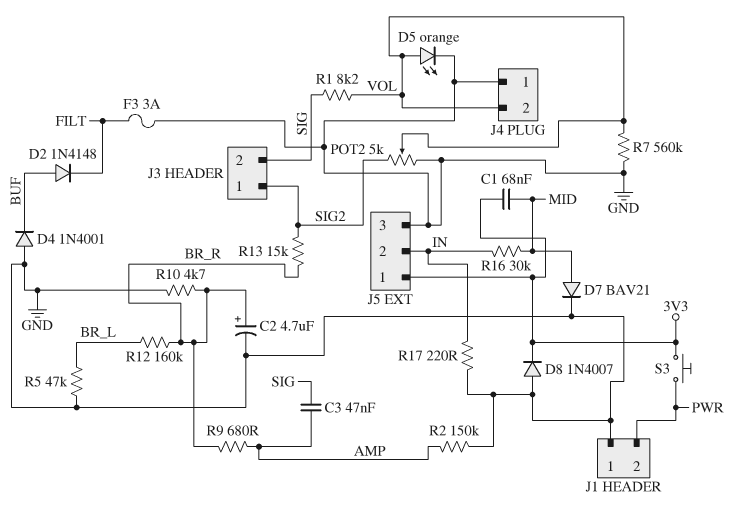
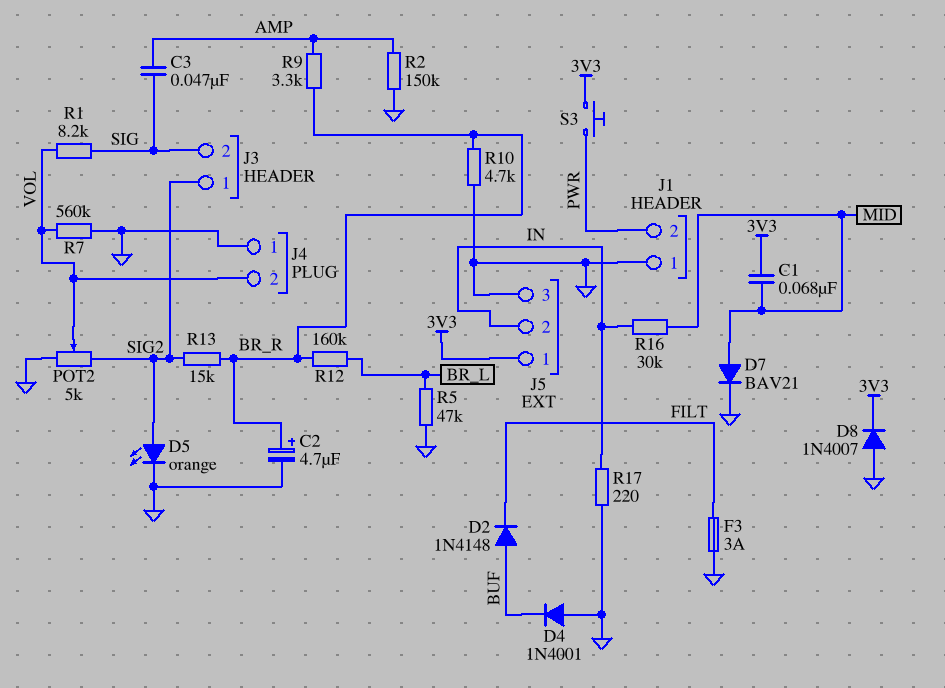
D5: LED orange (A VOL, K GND) -> LED orange (A SIG2, K GND)
R9: 680 (AMP, BR_R) -> 3.3k (AMP, BR_R)

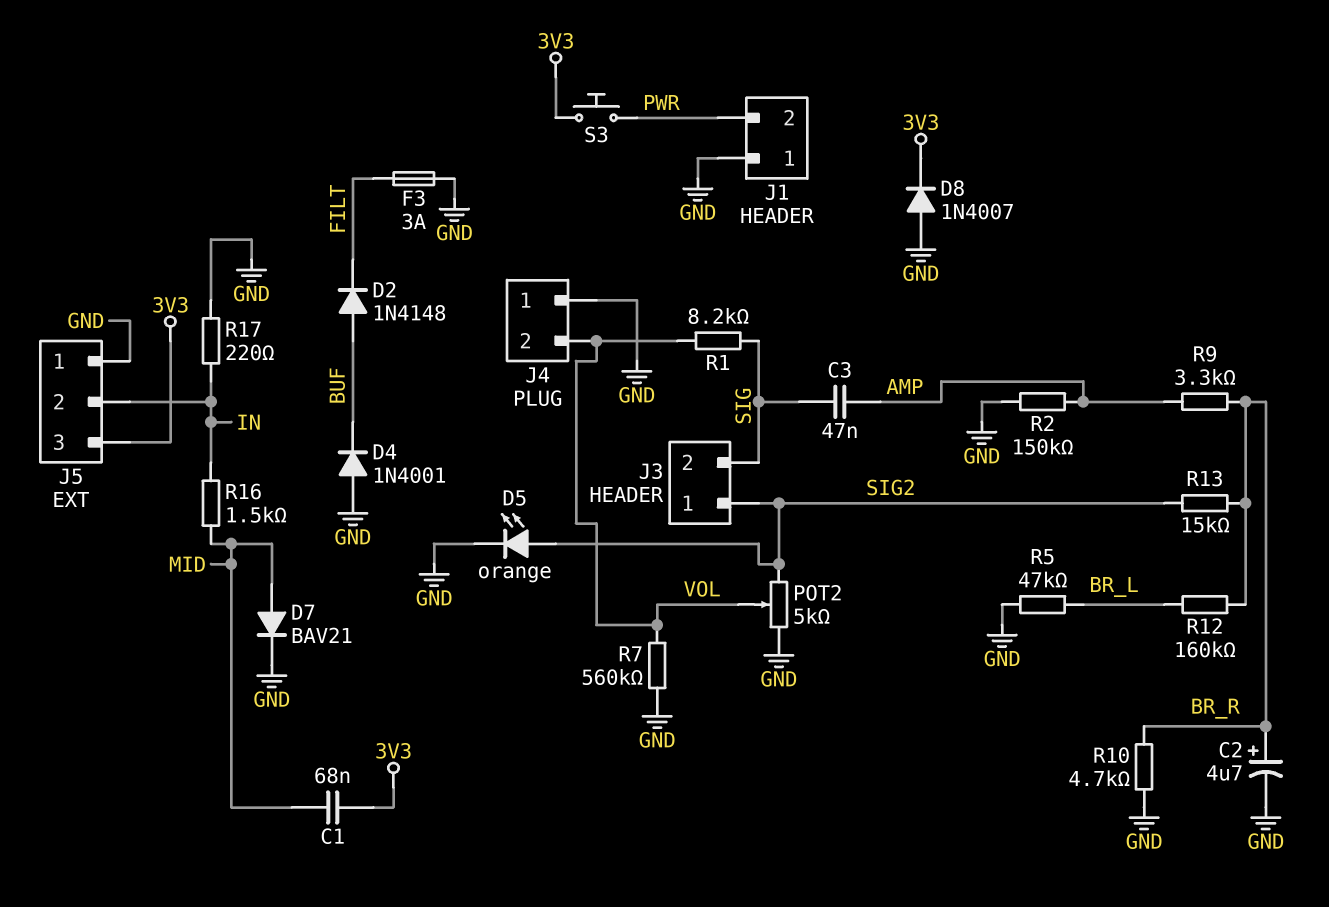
J5 pin 1: 3V3 -> GND
J5 pin 3: GND -> 3V3
R16: 30k (IN, MID) -> 1.5k (IN, MID)

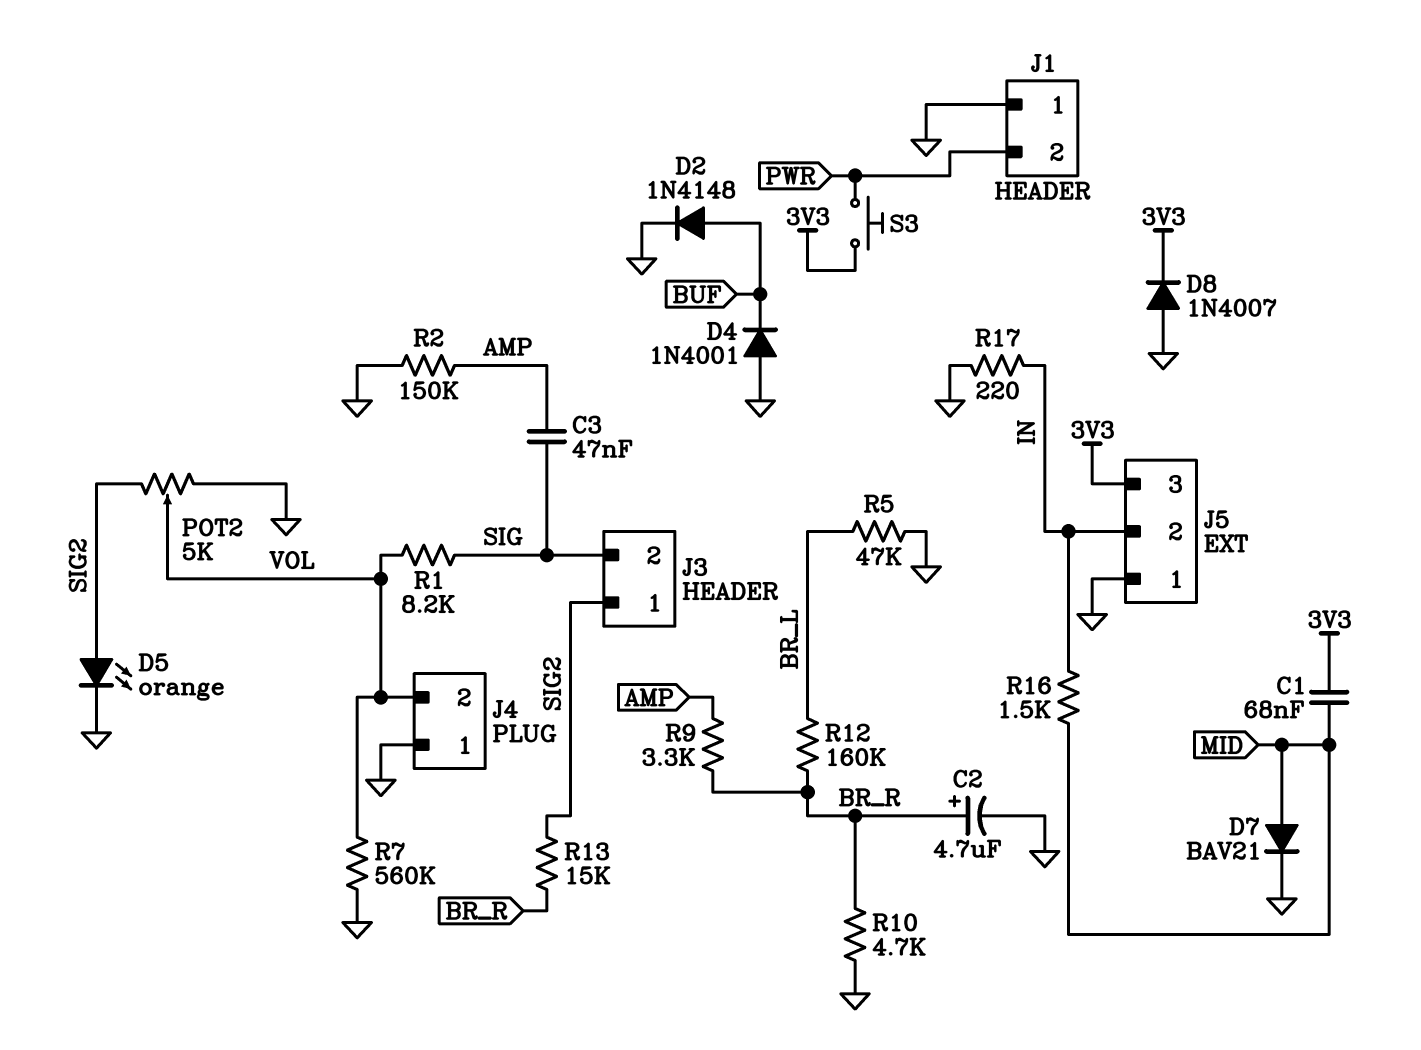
D2: diode 1N4148 (A BUF, K FILT) -> diode 1N4148 (A BUF, K GND)
F3: 3A (FILT, GND) -> none

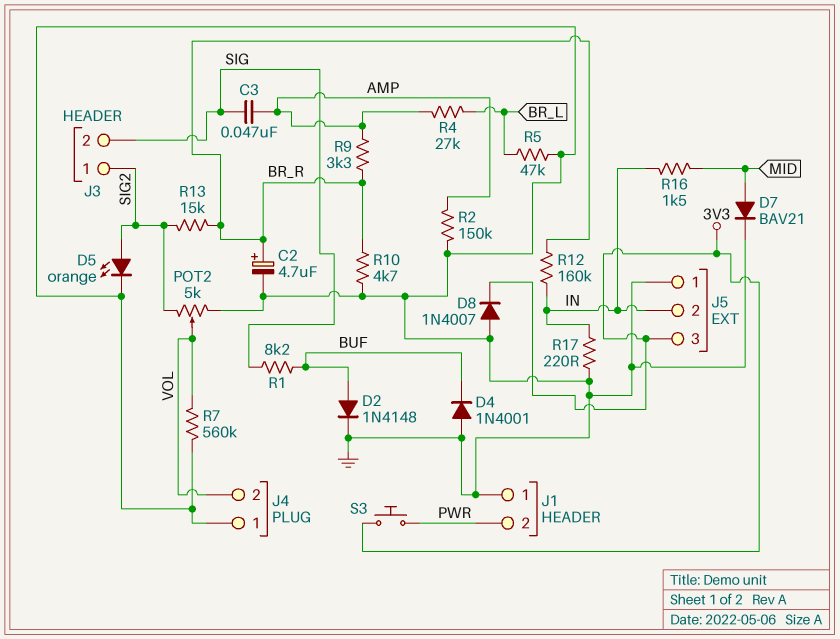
C1: 68nF (3V3, MID) -> none
R1: 8.2k (SIG, VOL) -> 8.2k (BUF, SIG)
R4: none -> 27k (AMP, BR_L)
R12: 160k (BR_L, BR_R) -> 160k (BR_R, IN)

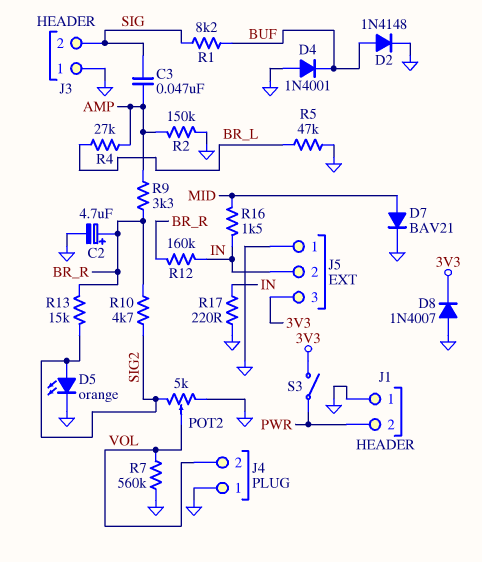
J3 pin 1: SIG2 -> GND
R10: 4.7k (BR_R, GND) -> 4.7k (BR_R, SIG2)
S3: button (3V3, PWR) -> switch (3V3, PWR)

